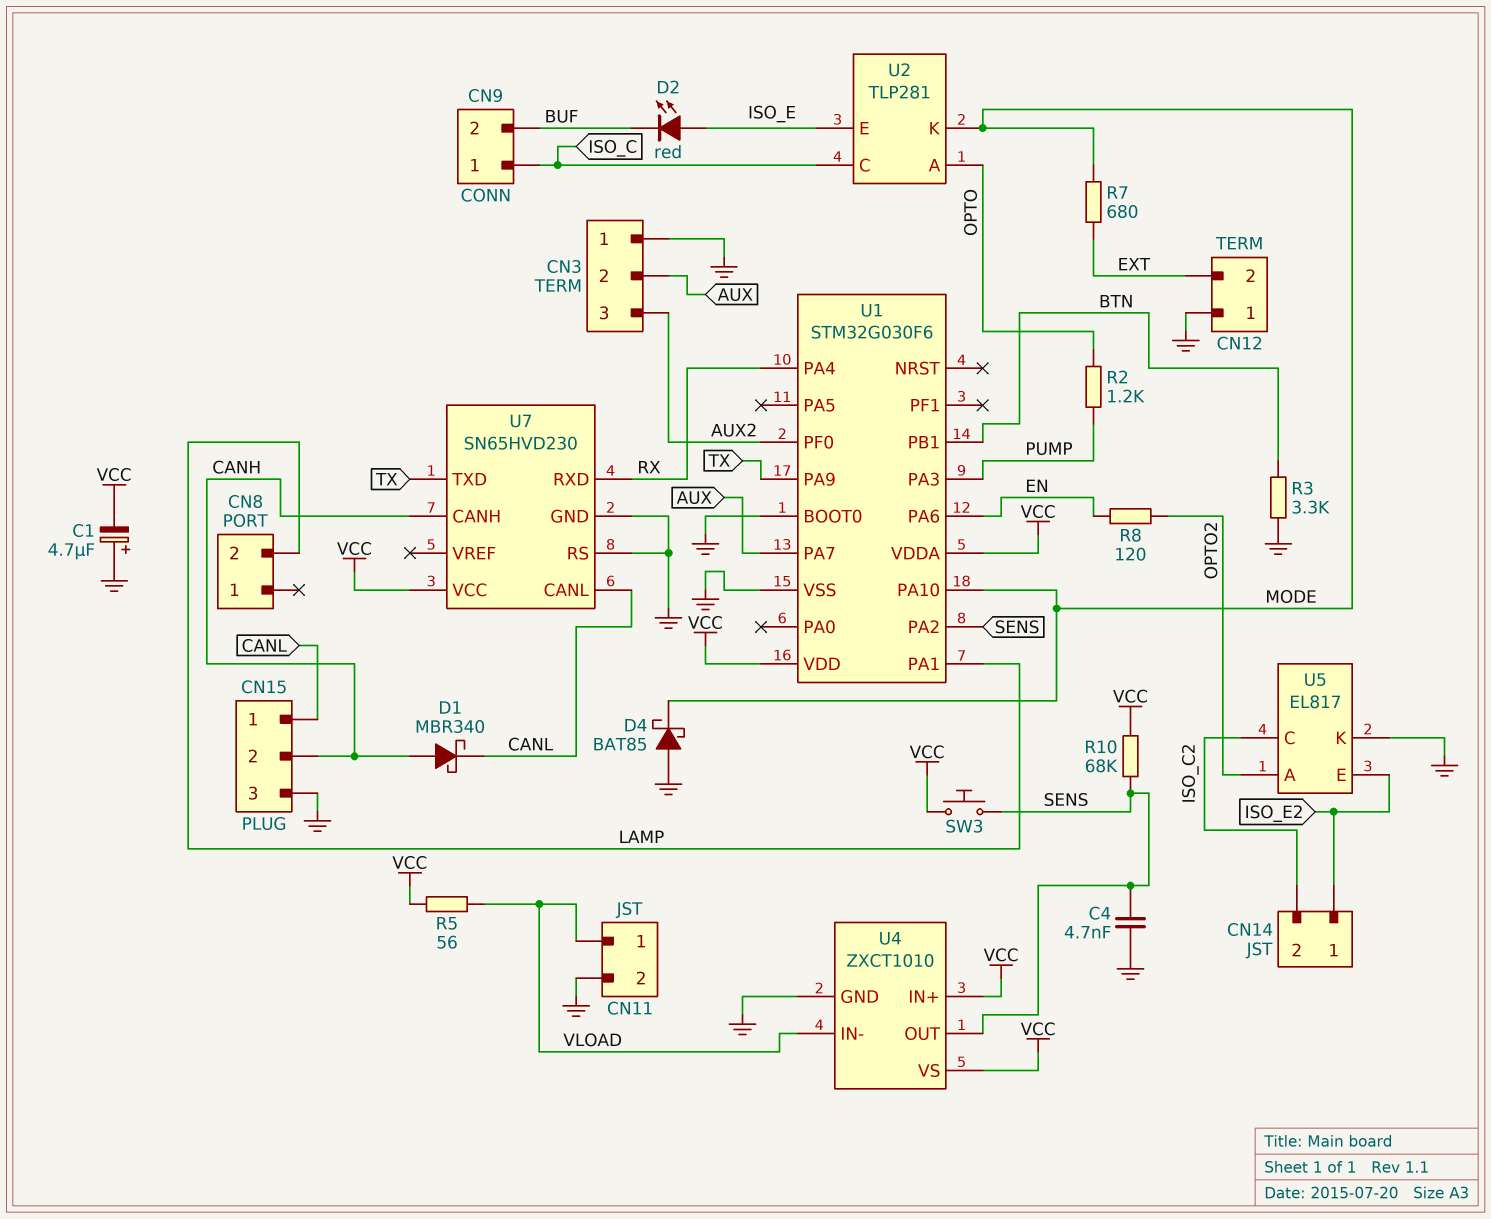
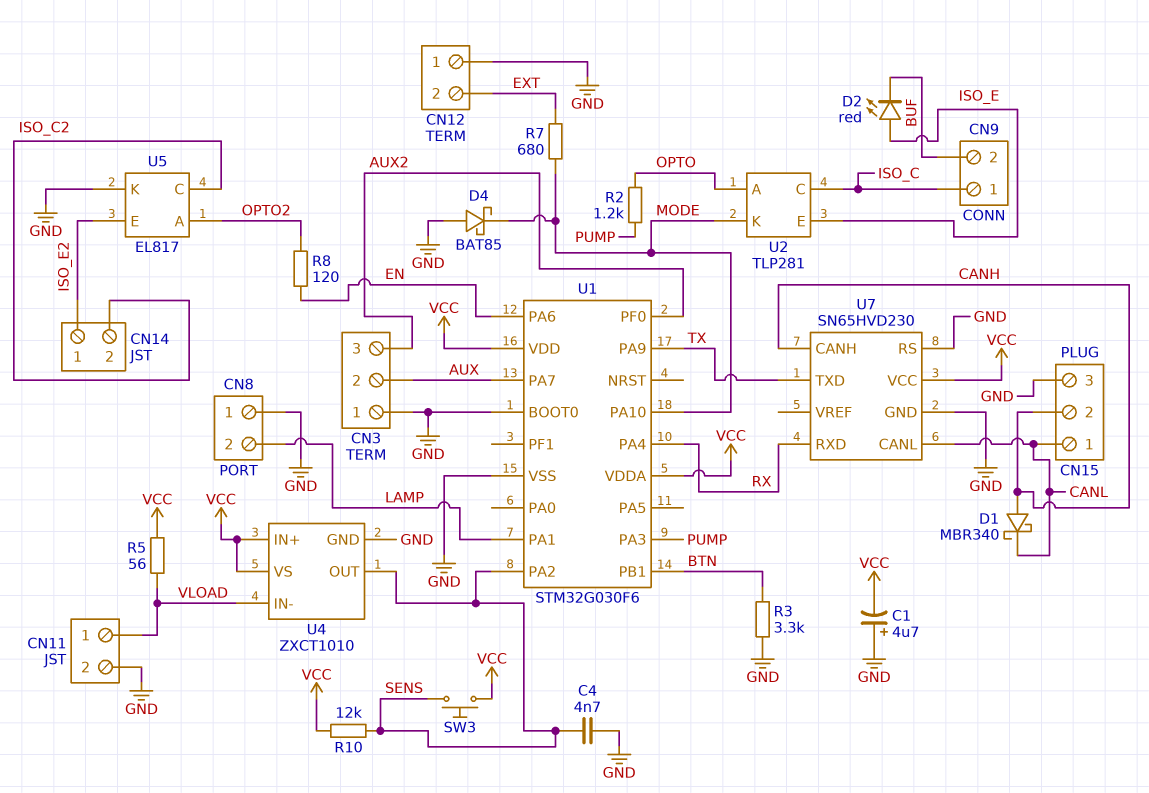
CN8 pin 1: none -> GND
R10: 68k (SENS, VCC) -> 12k (SENS, VCC)

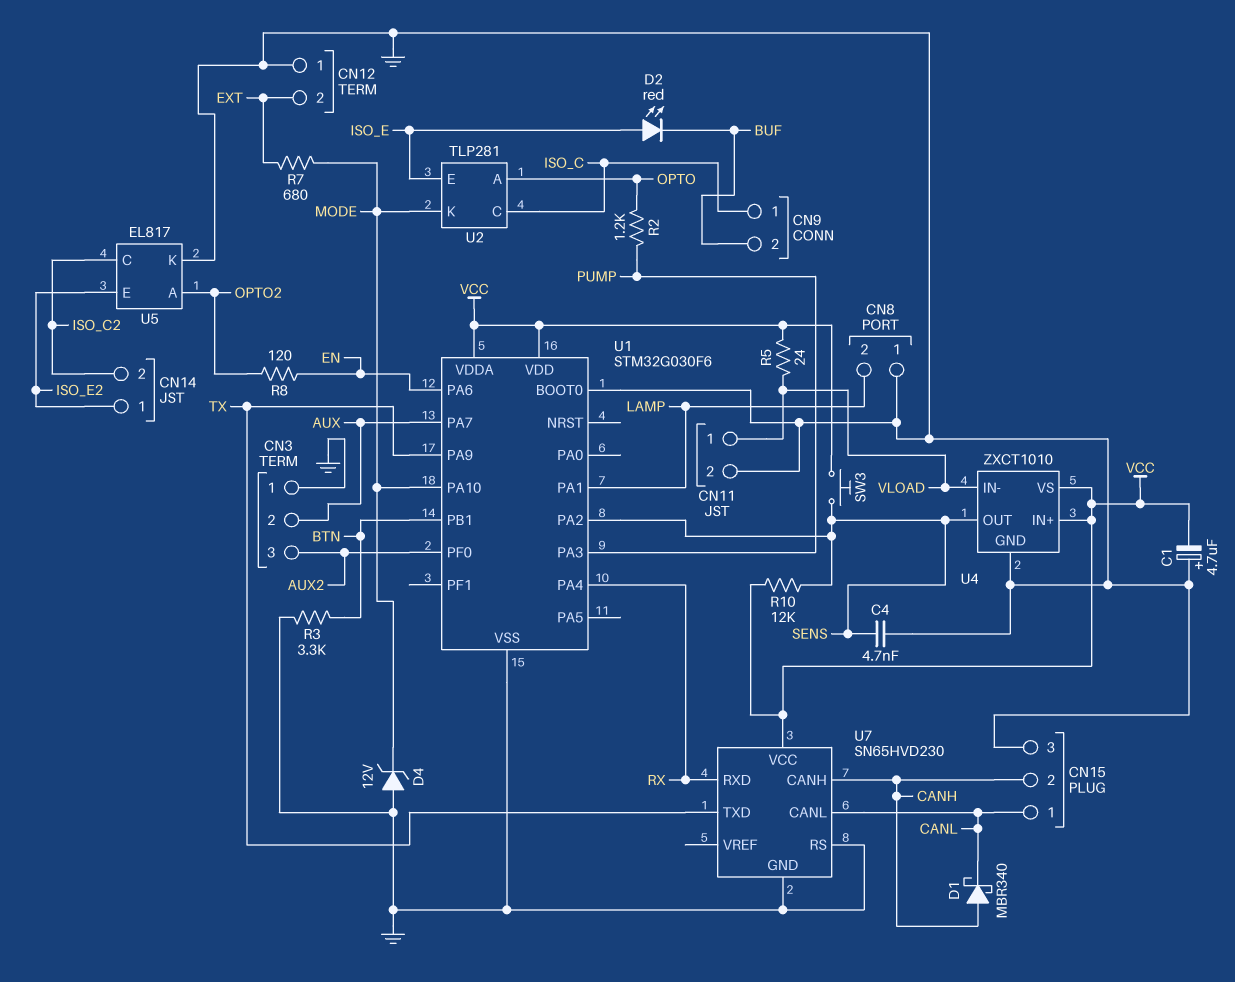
D4: schottky BAT85 (A GND, K MODE) -> zener 12V (A GND, K MODE)
R5: 56 (VCC, VLOAD) -> 24 (VCC, VLOAD)

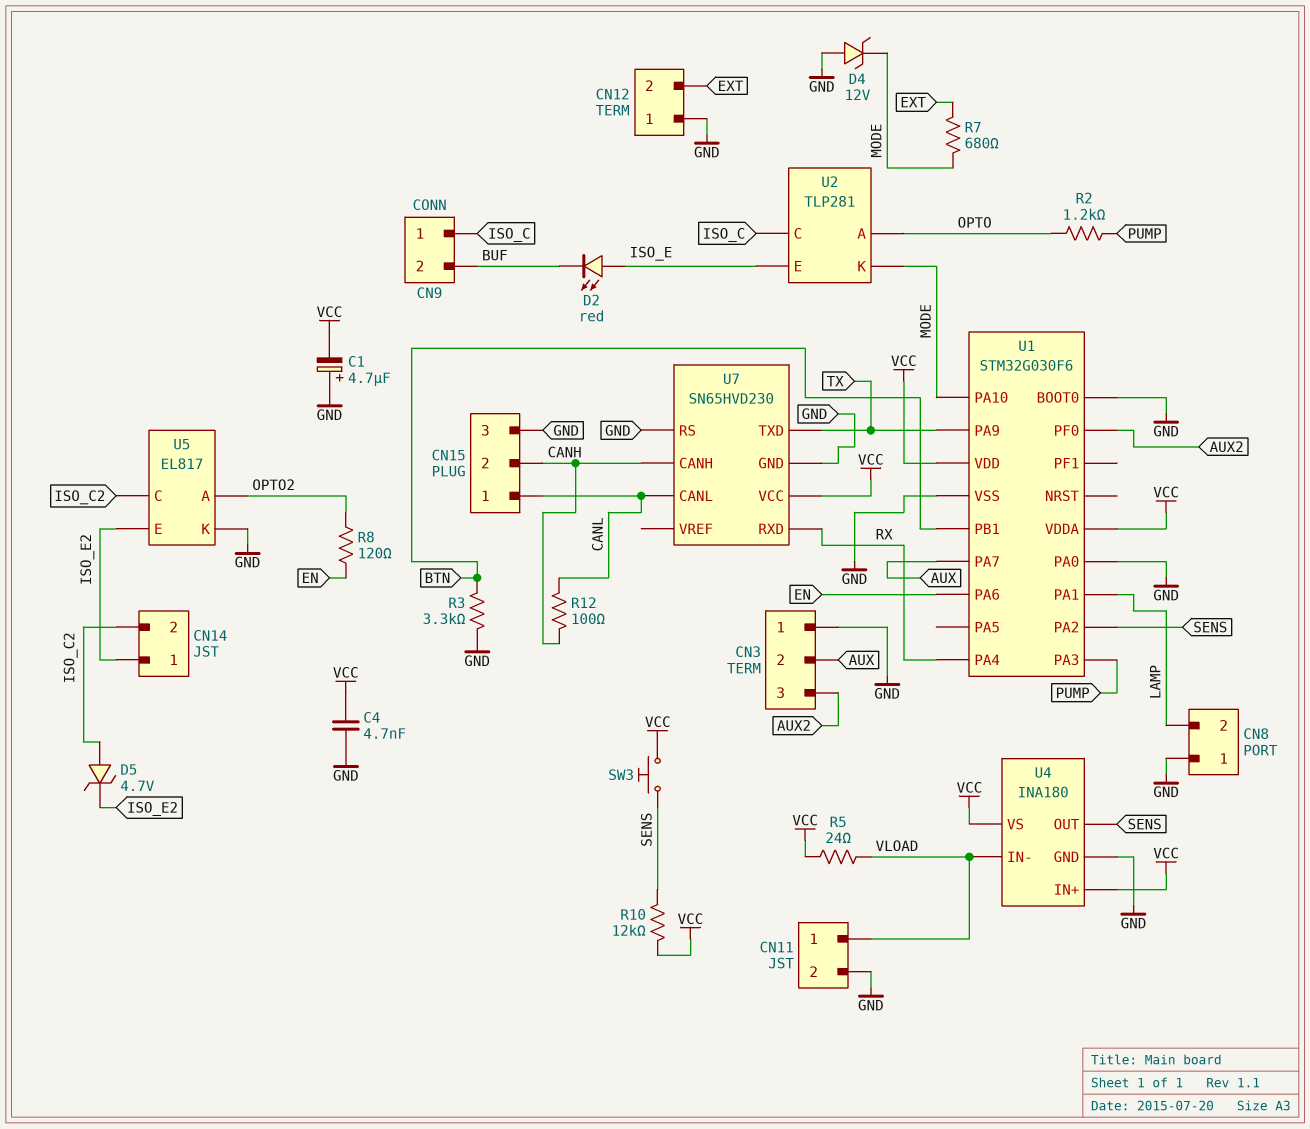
C4: 4.7nF (GND, SENS) -> 4.7nF (GND, VCC)
D1: schottky MBR340 (A CANH, K CANL) -> none
D5: none -> zener 4.7V (A ISO_C2, K ISO_E2)
R12: none -> 100 (CANH, CANL)
U1 pin PA0: none -> GND
U4: ZXCT1010 -> INA180

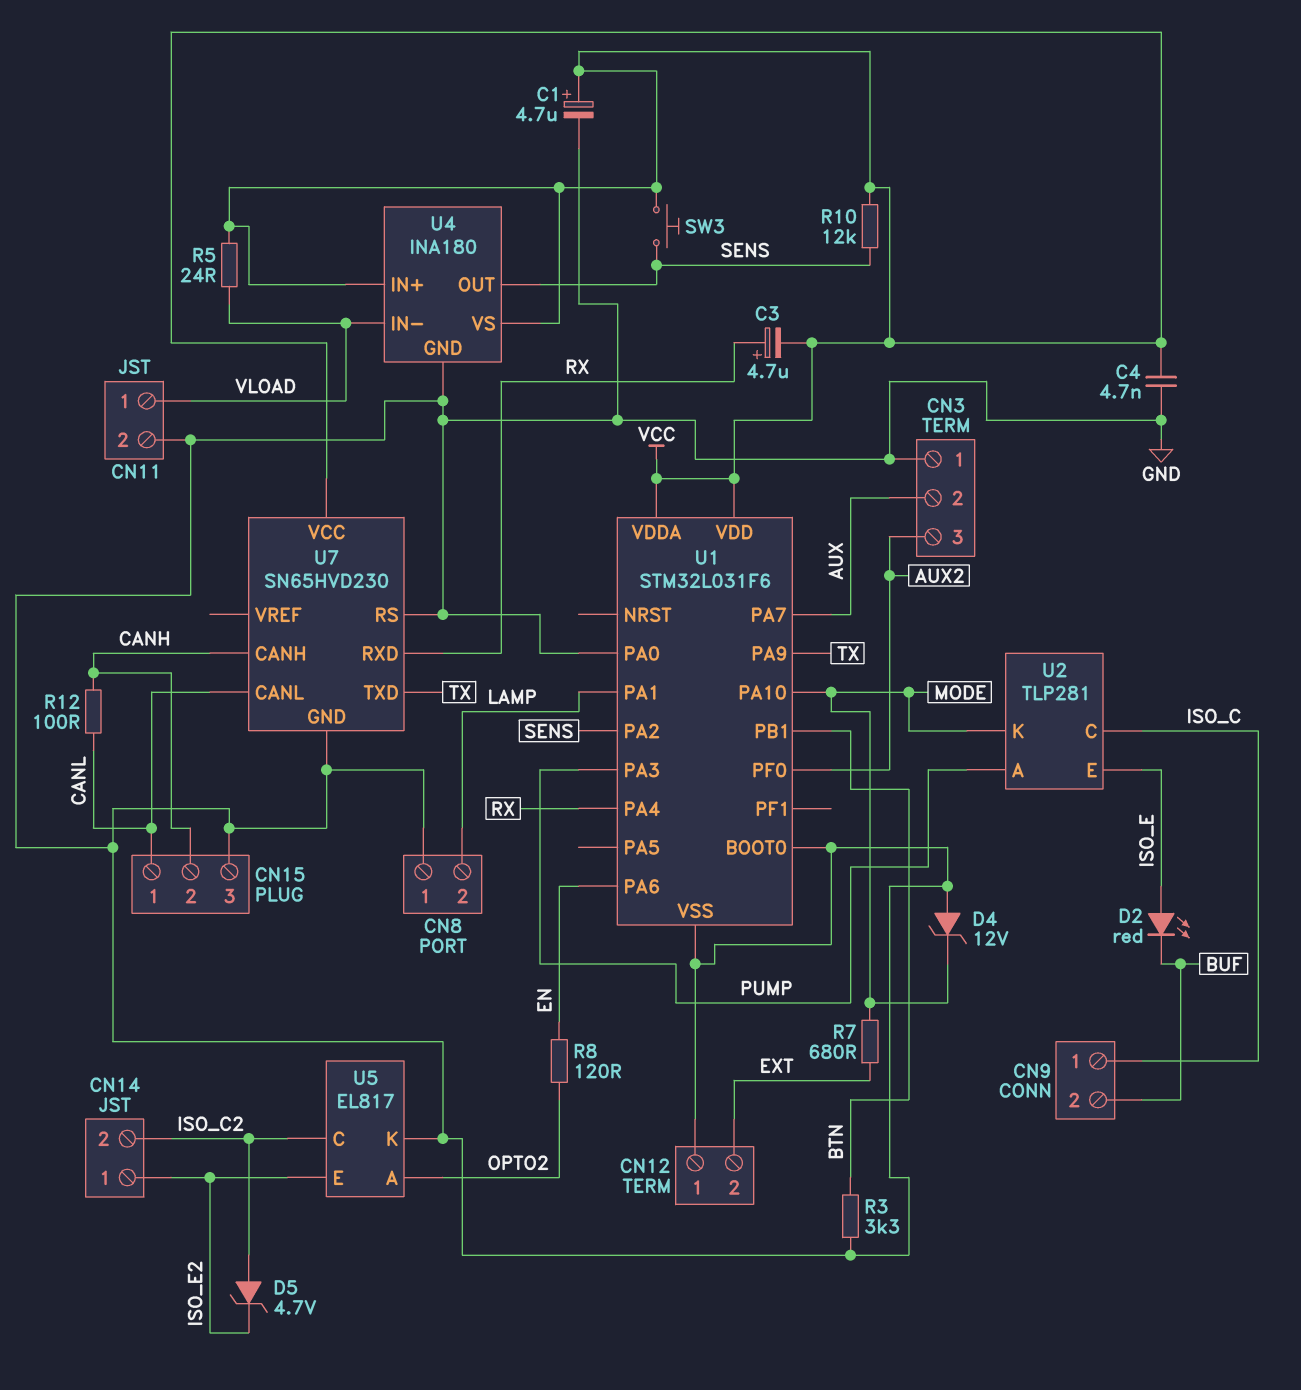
C1: 4.7uF (plus GND, minus VCC) -> 4.7uF (plus VCC, minus GND)
C3: none -> 4.7uF (plus RX, minus VCC)
R2: 1.2k (OPTO, PUMP) -> none
U1: STM32G030F6 -> STM32L031F6
U2 pin A: OPTO -> PUMP

